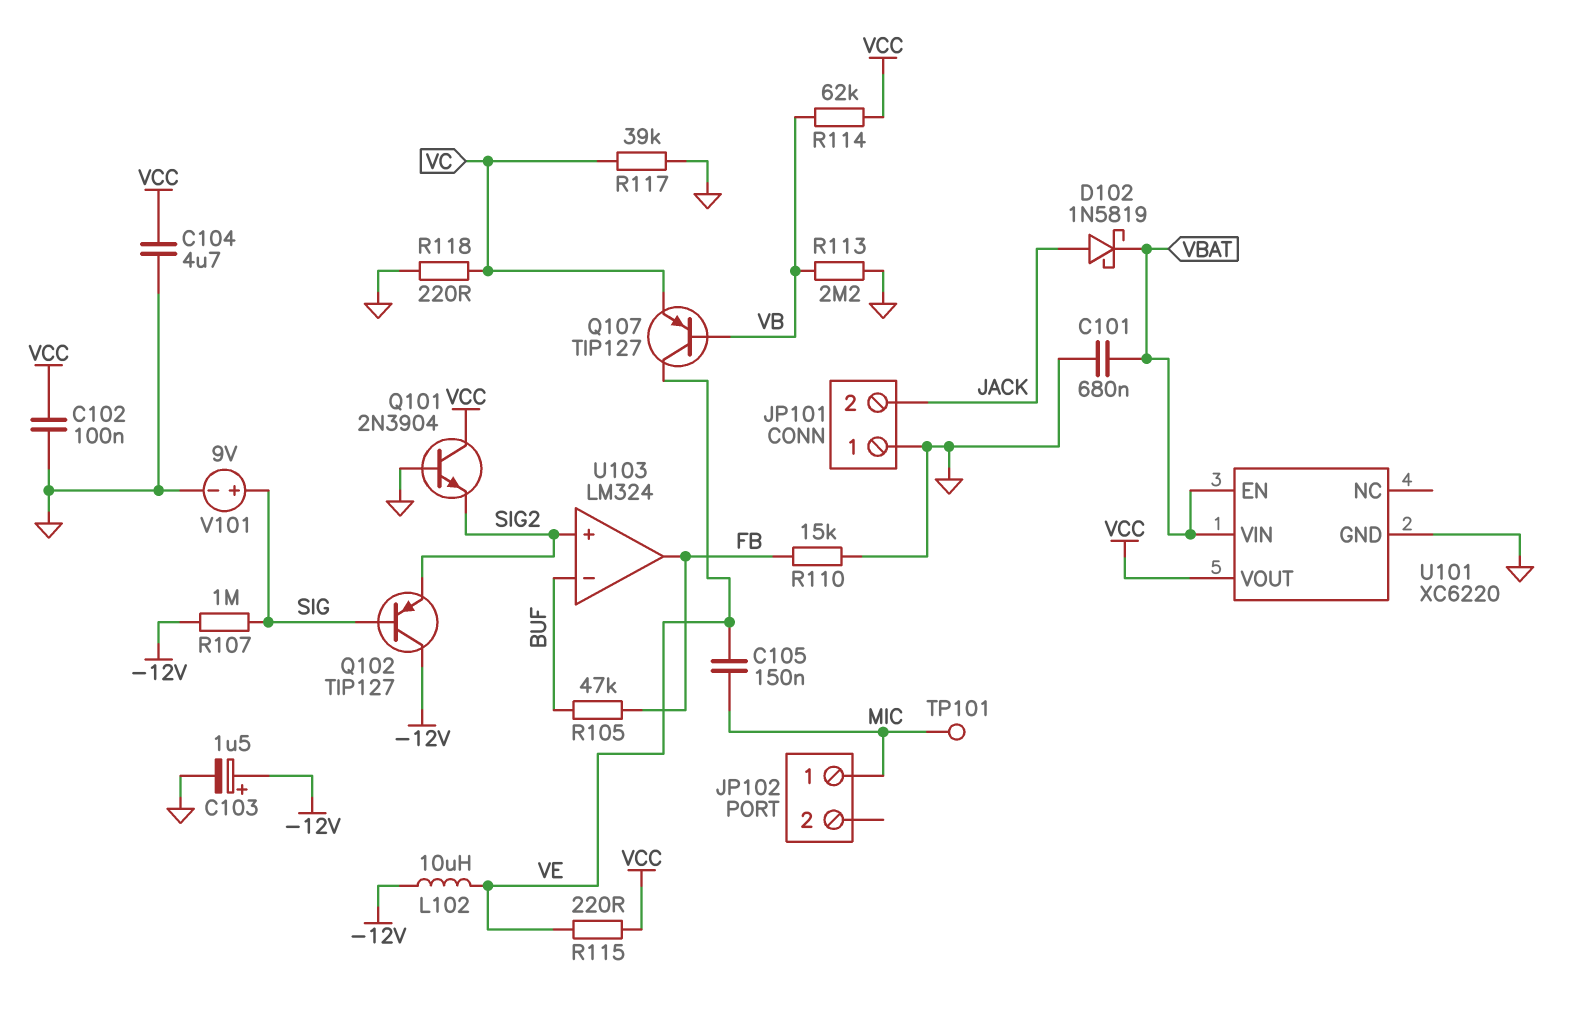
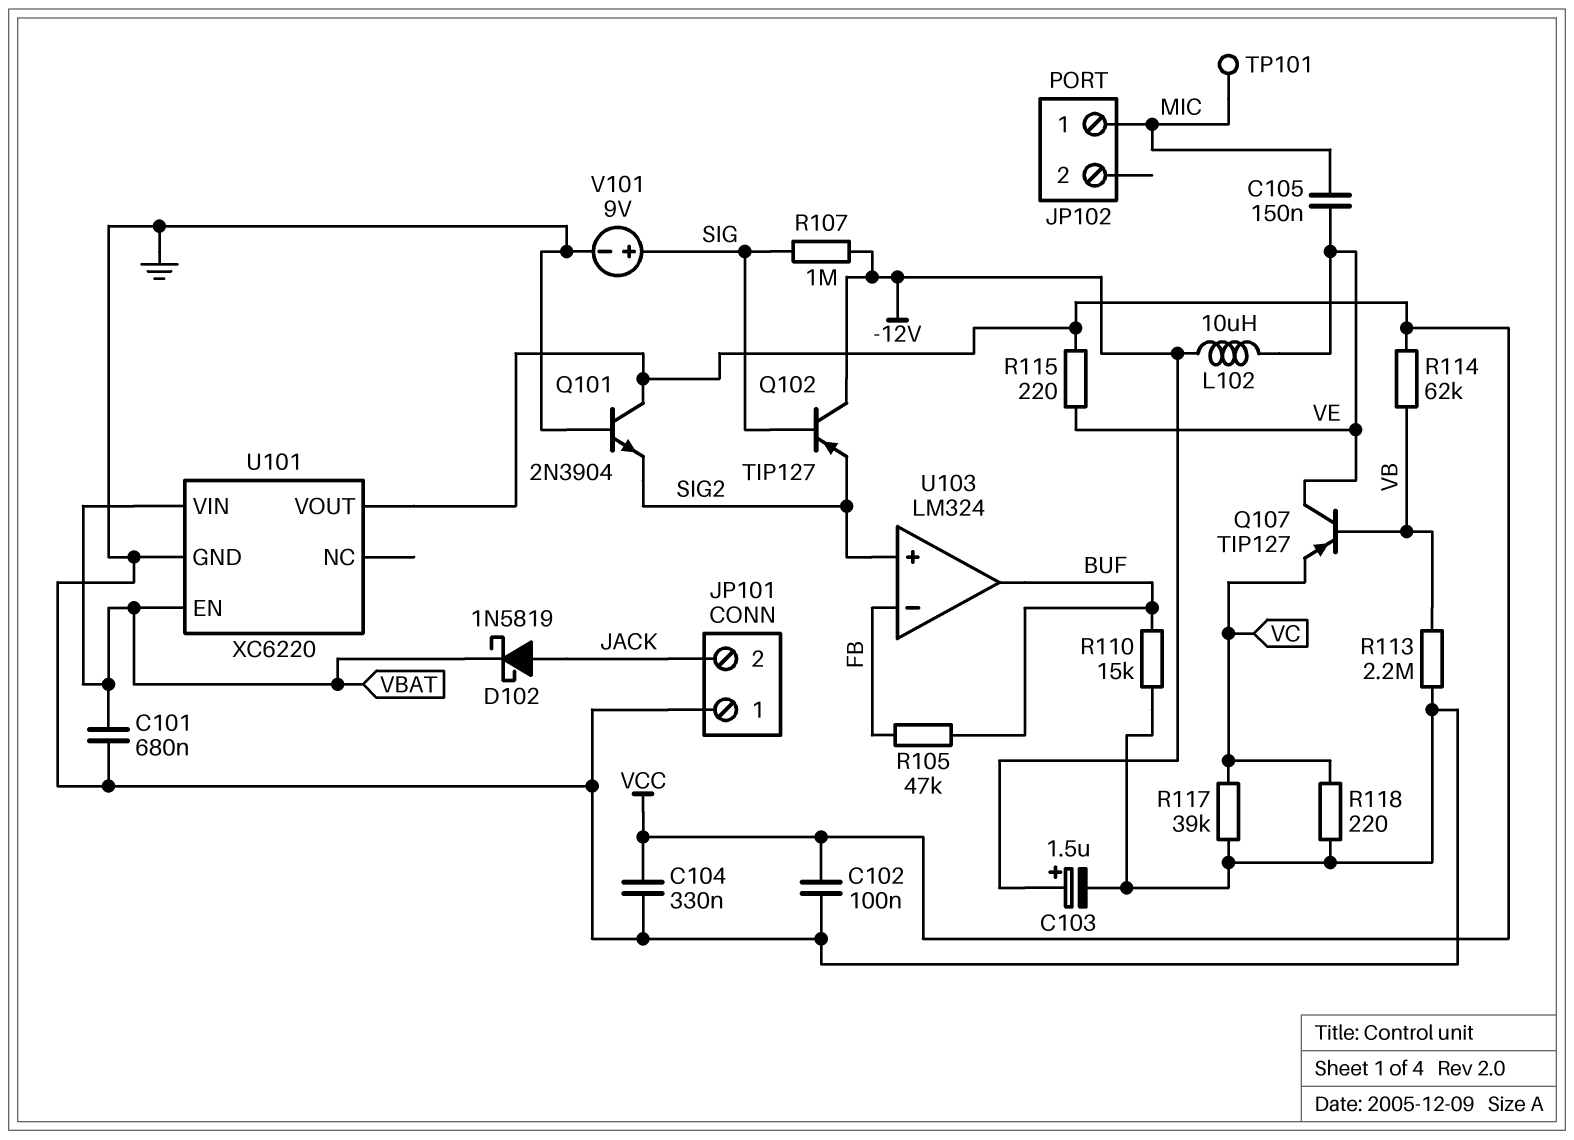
C104: 4.7uF (GND, VCC) -> 330nF (GND, VCC)
R110: 15k (FB, GND) -> 15k (BUF, GND)
U103 pin in-: BUF -> FB
U103 pin out: FB -> BUF

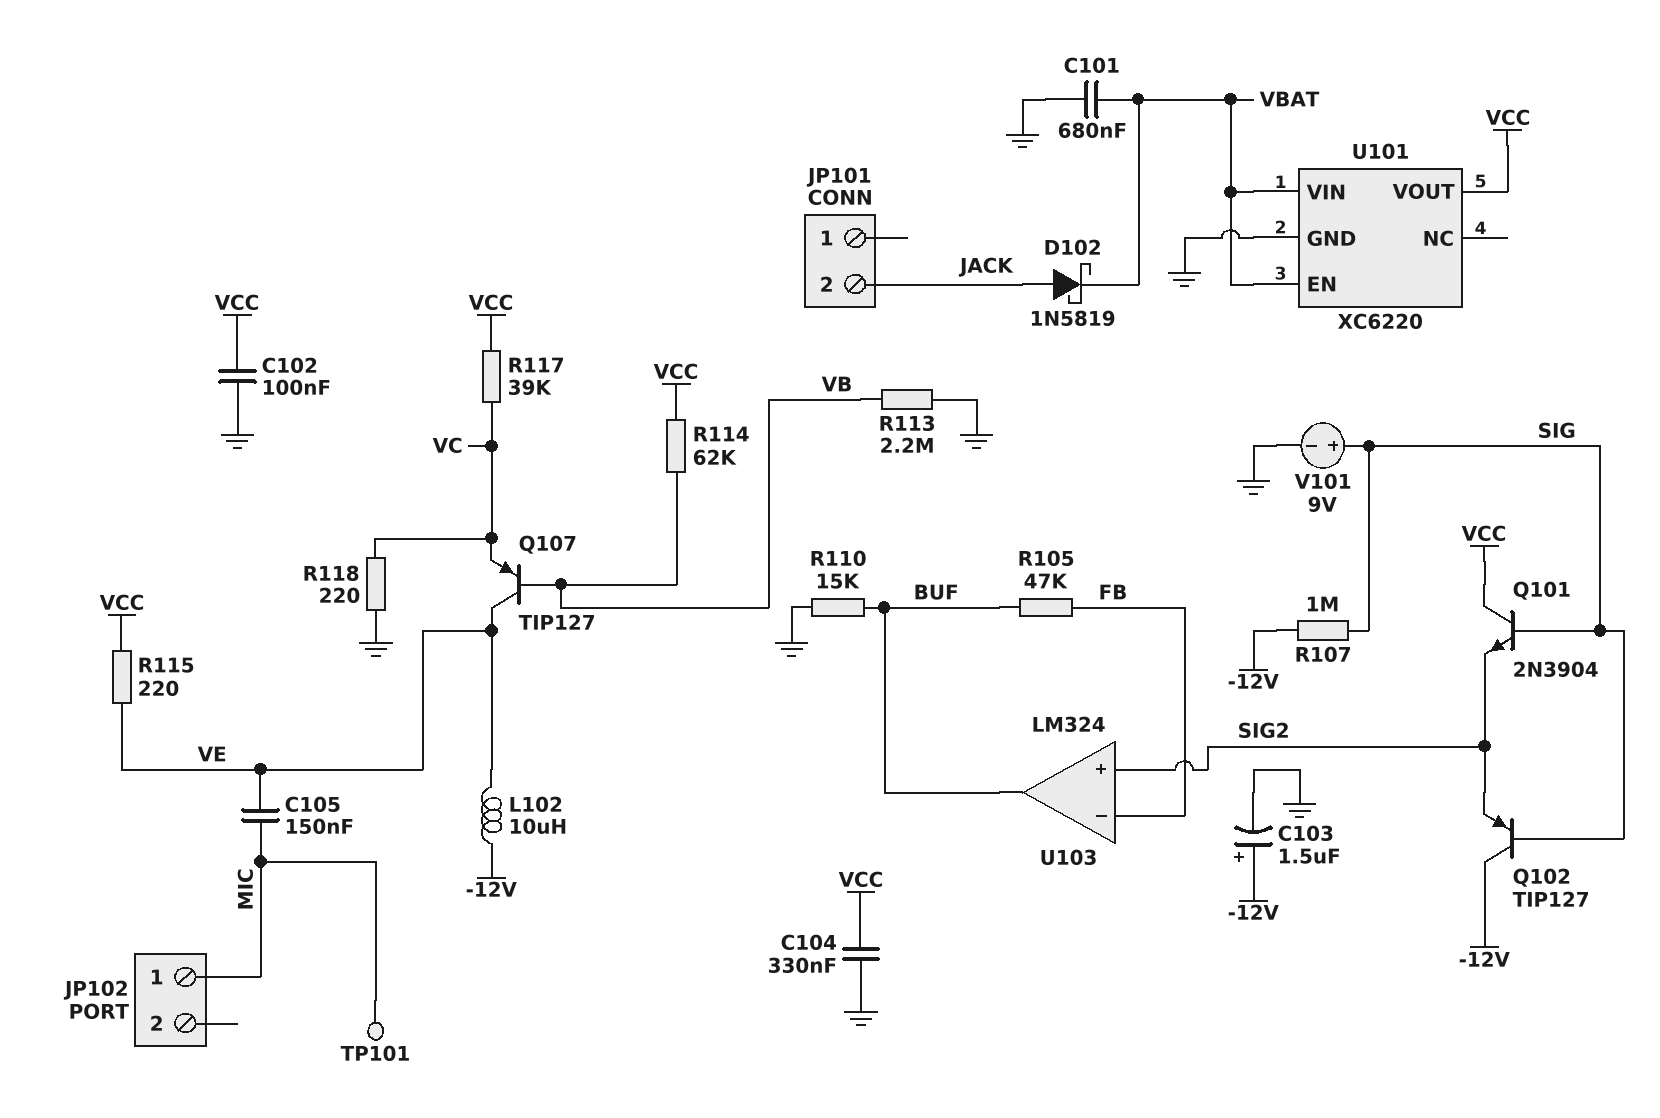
JP101 pin 1: GND -> none
Q101: NPN 2N3904 (B GND, C VCC, E SIG2) -> NPN 2N3904 (B SIG, C VCC, E SIG2)
R117: 39k (GND, VC) -> 39k (VC, VCC)

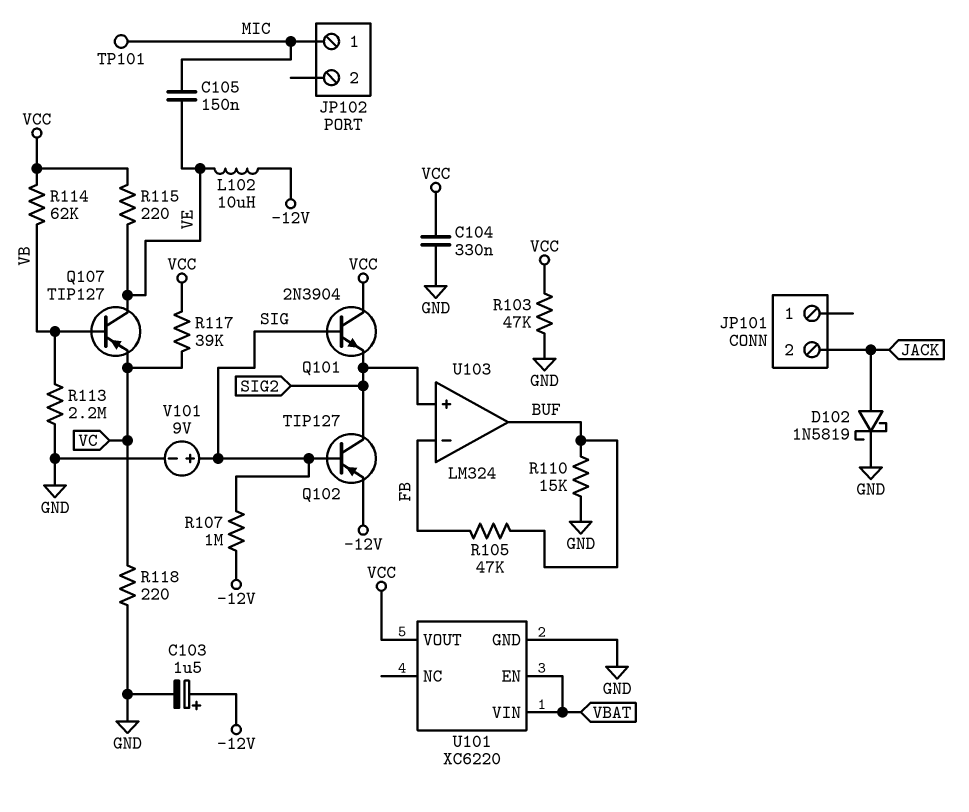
C101: 680nF (GND, VBAT) -> none
C102: 100nF (GND, VCC) -> none
D102: schottky 1N5819 (A JACK, K VBAT) -> schottky 1N5819 (A JACK, K GND)
Q102: PNP TIP127 (B SIG, C -12V, E SIG2) -> PNP TIP127 (B SIG, C SIG2, E -12V)
R103: none -> 47k (GND, VCC)

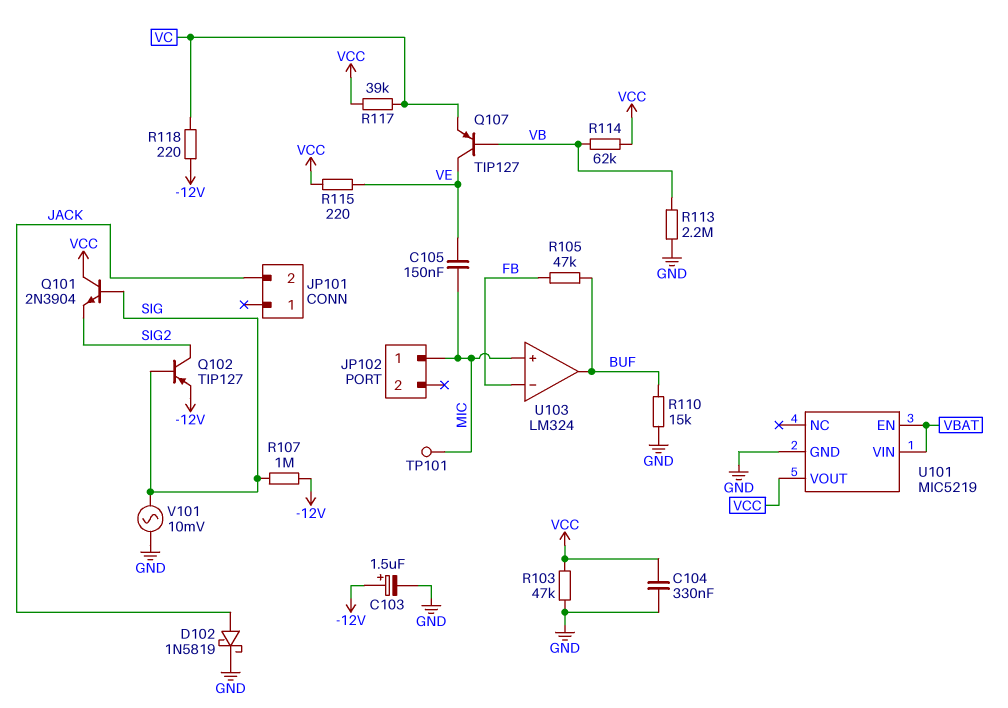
L102: 10uH (-12V, VE) -> none
R118: 220 (GND, VC) -> 220 (-12V, VC)
U101: XC6220 -> MIC5219
U103 pin in+: SIG2 -> MIC
V101: 9V (plus SIG, minus GND) -> AC 10mV (GND, SIG)

